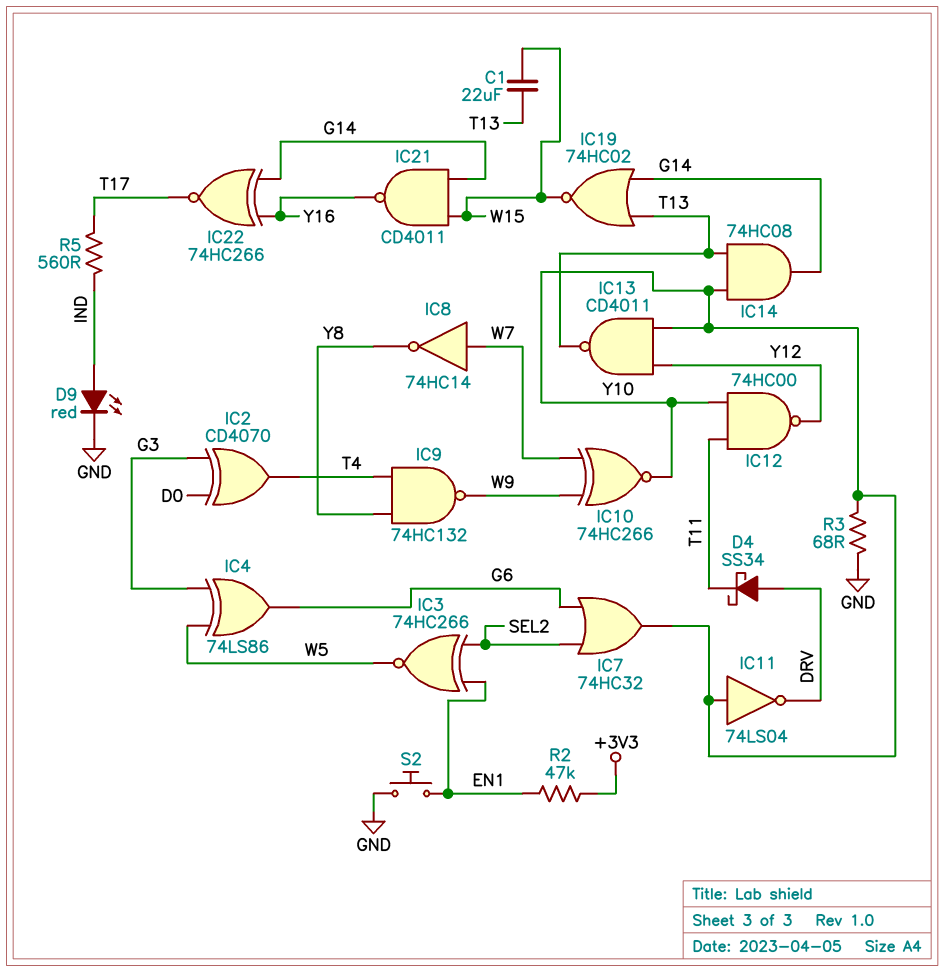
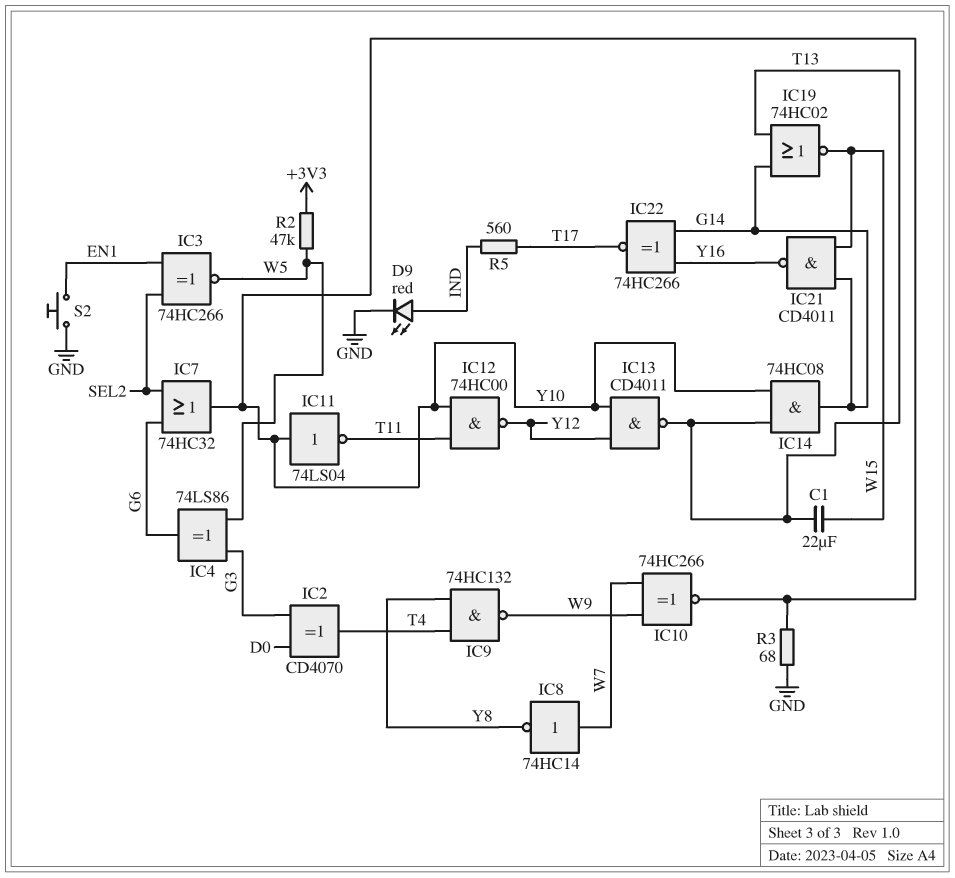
D4: schottky SS34 (A DRV, K T11) -> none
IC11: NOT 74LS04 (in Y10, out DRV) -> NOT 74LS04 (in Y10, out T11)
R2: 47k (+3V3, EN1) -> 47k (+3V3, W5)

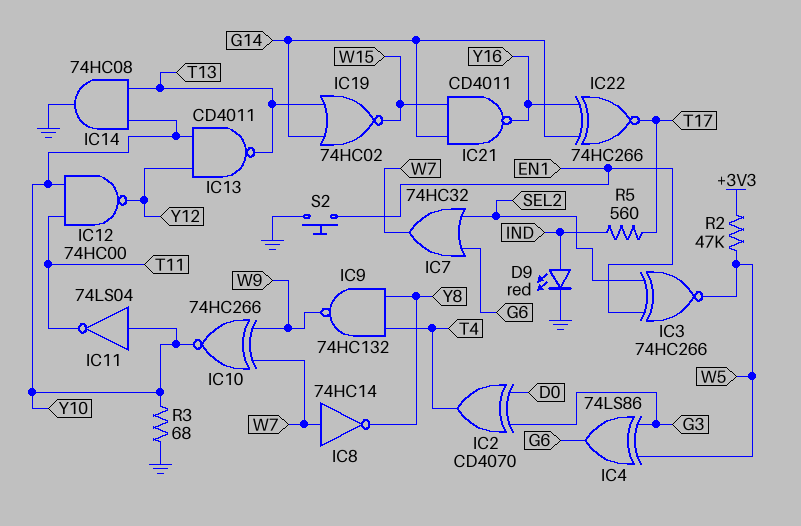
C1: 22uF (T13, W15) -> none
IC7: OR 74HC32 (in G6, in SEL2, out Y10) -> OR 74HC32 (in G6, in SEL2, out W7)
IC14: AND 74HC08 (in T13, in Y10, out G14) -> AND 74HC08 (in T13, in Y10, out GND)

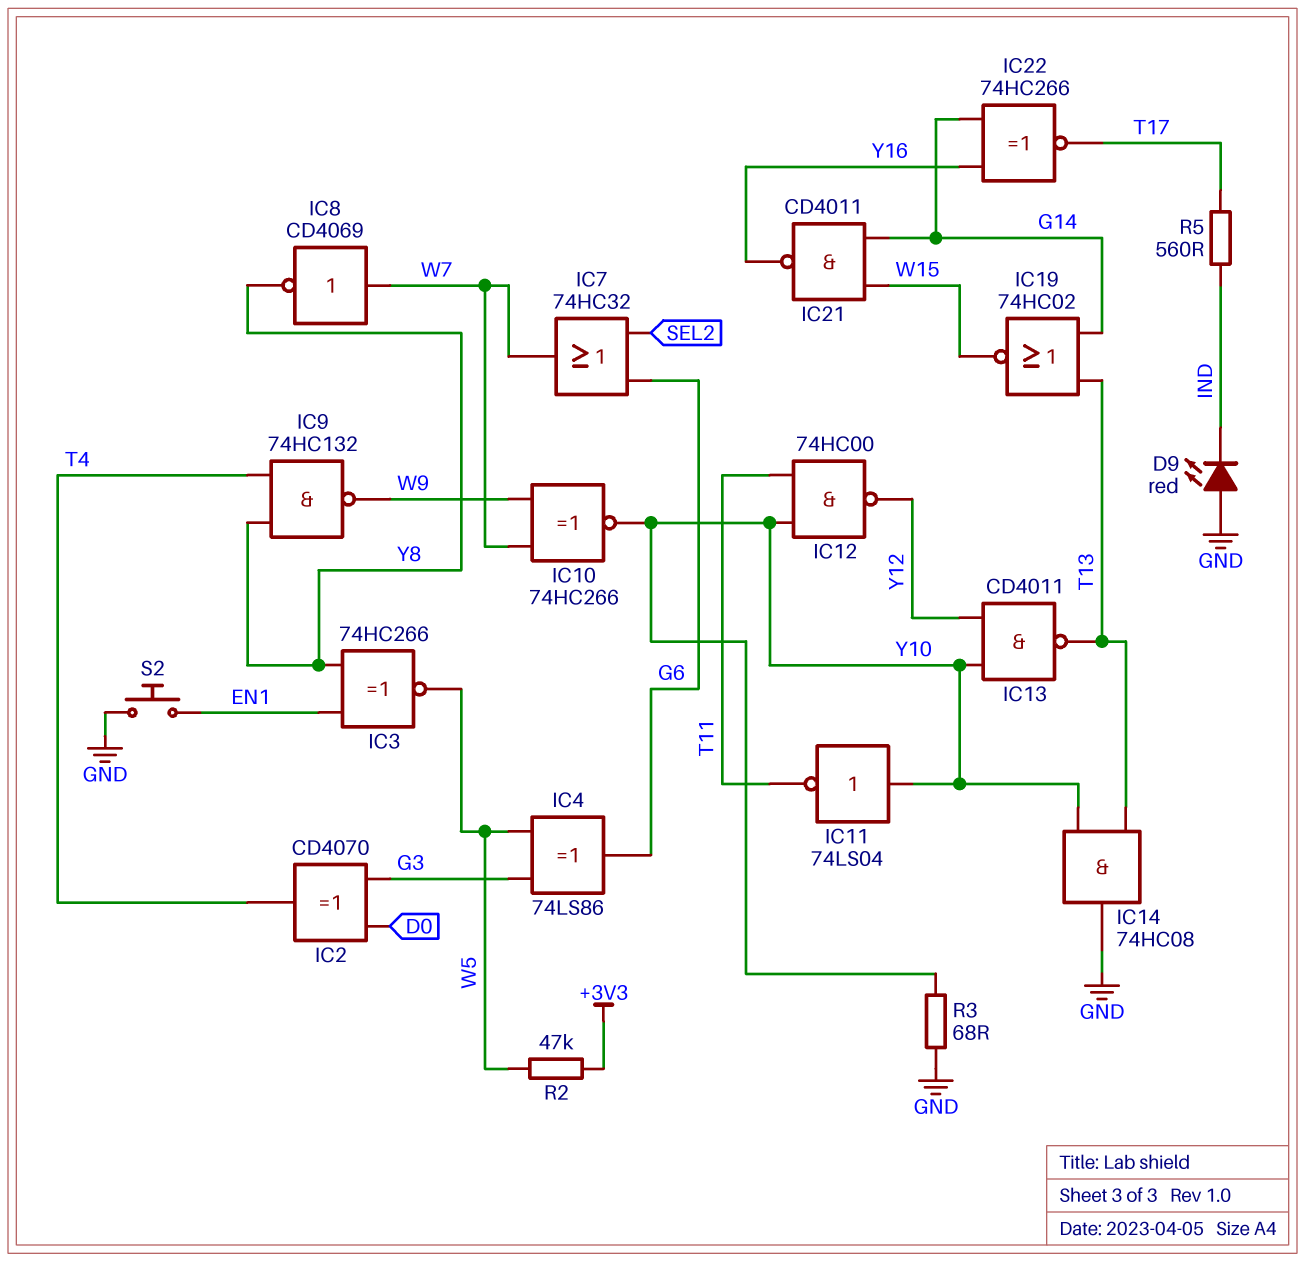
D9: LED red (A IND, K GND) -> LED red (A GND, K IND)
IC3: XNOR 74HC266 (in EN1, in SEL2, out W5) -> XNOR 74HC266 (in EN1, in Y8, out W5)
IC8: NOT 74HC14 (in W7, out Y8) -> NOT CD4069 (in W7, out Y8)

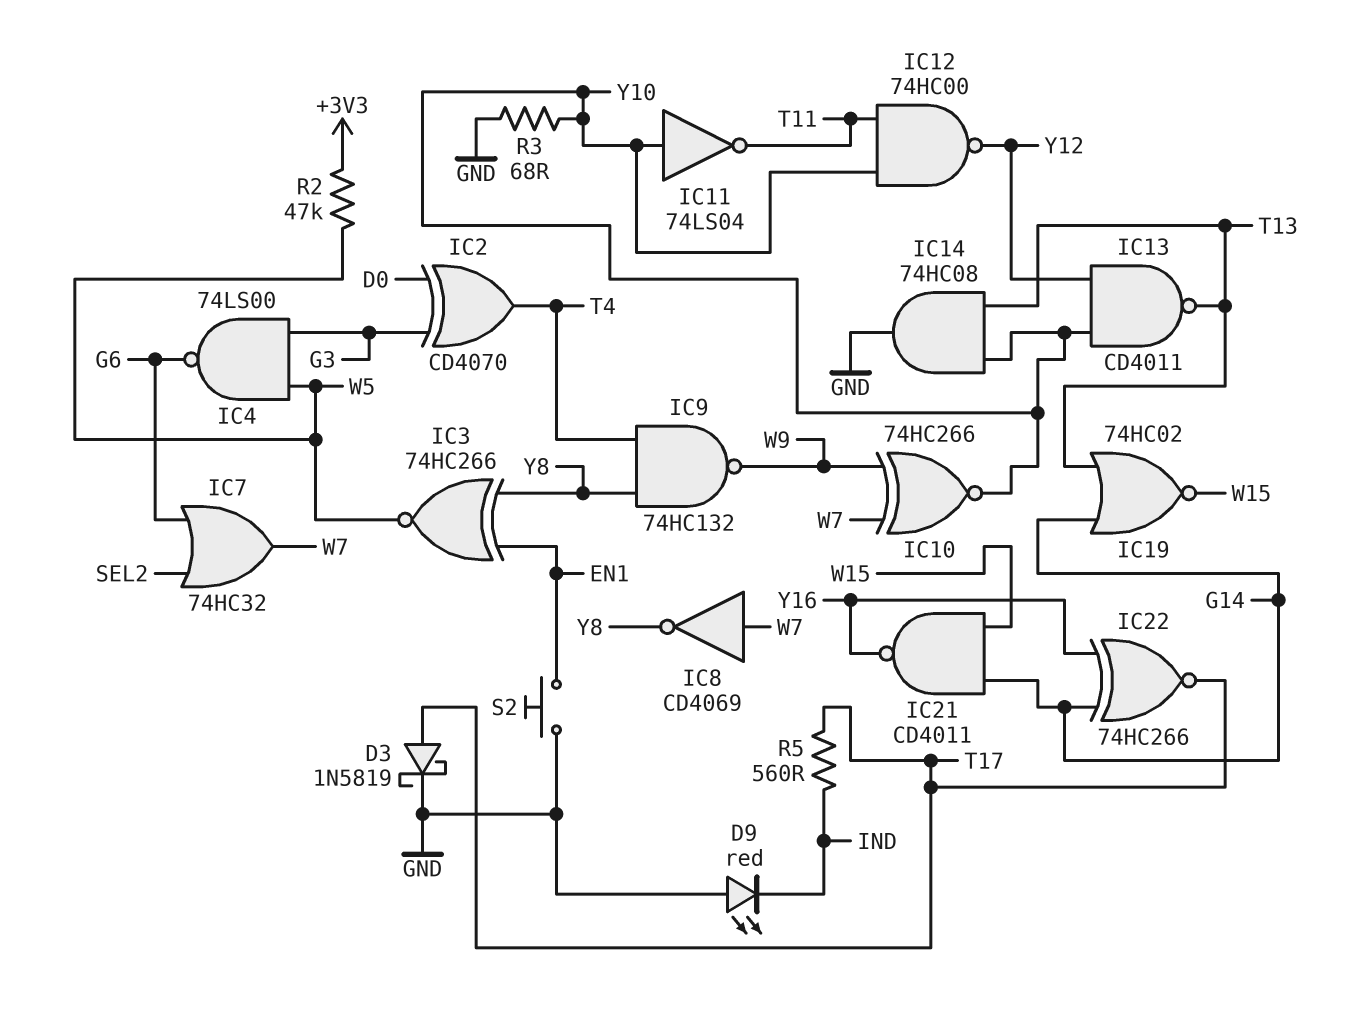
D3: none -> schottky 1N5819 (A T17, K GND)
IC4: XOR 74LS86 (in G3, in W5, out G6) -> NAND 74LS00 (in G3, in W5, out G6)

